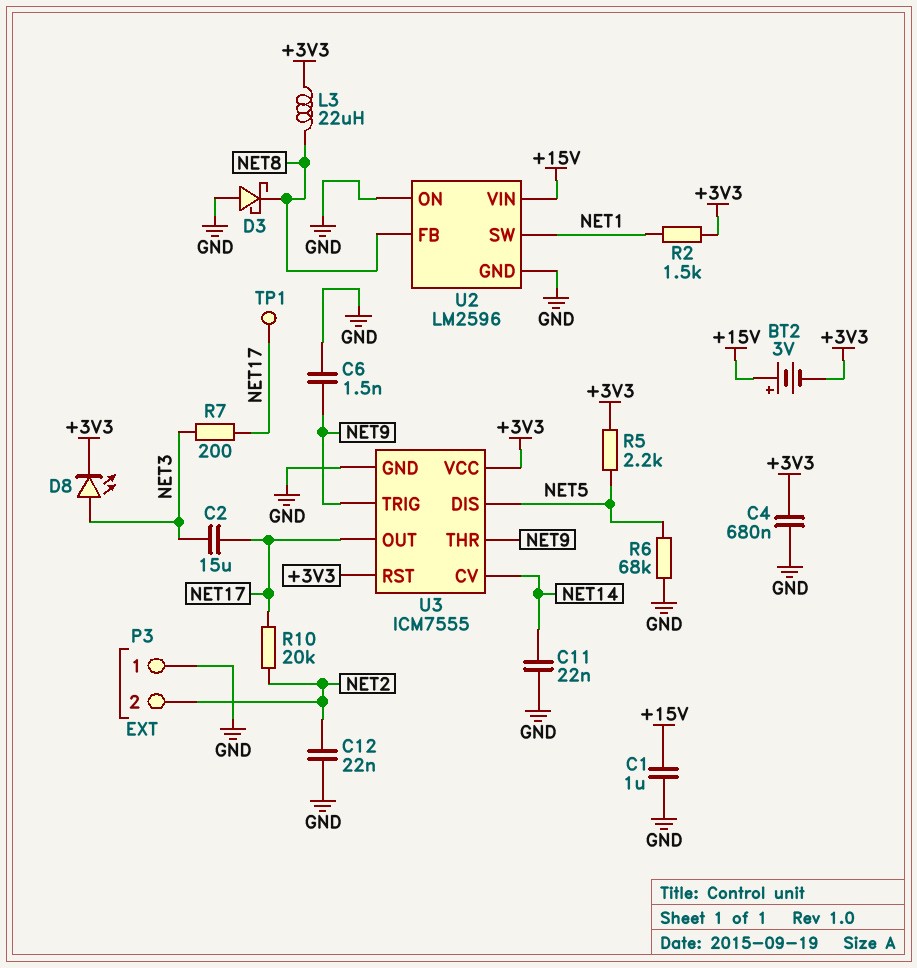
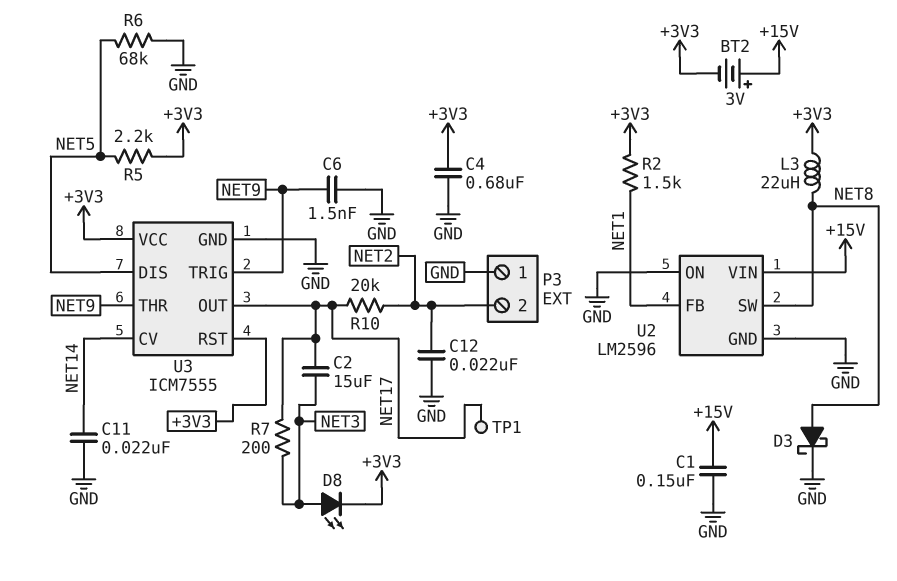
C1: 1uF (+15V, GND) -> 150nF (+15V, GND)
D3: schottky (A GND, K NET8) -> schottky (A NET8, K GND)
U2 pin FB: NET8 -> NET1
U2 pin SW: NET1 -> NET8

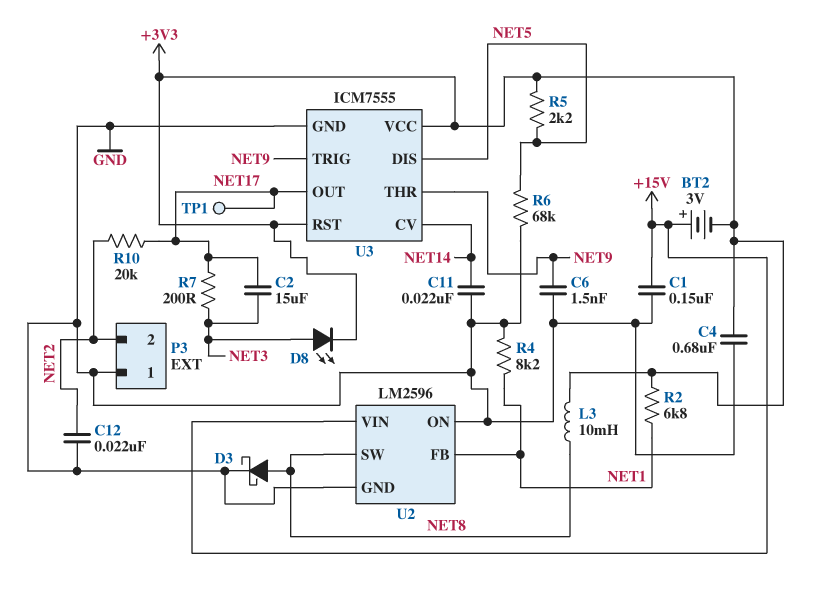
L3: 22uH (+3V3, NET8) -> 10mH (+3V3, NET8)
R2: 1.5k (+3V3, NET1) -> 6.8k (+3V3, NET1)
R4: none -> 8.2k (GND, NET1)

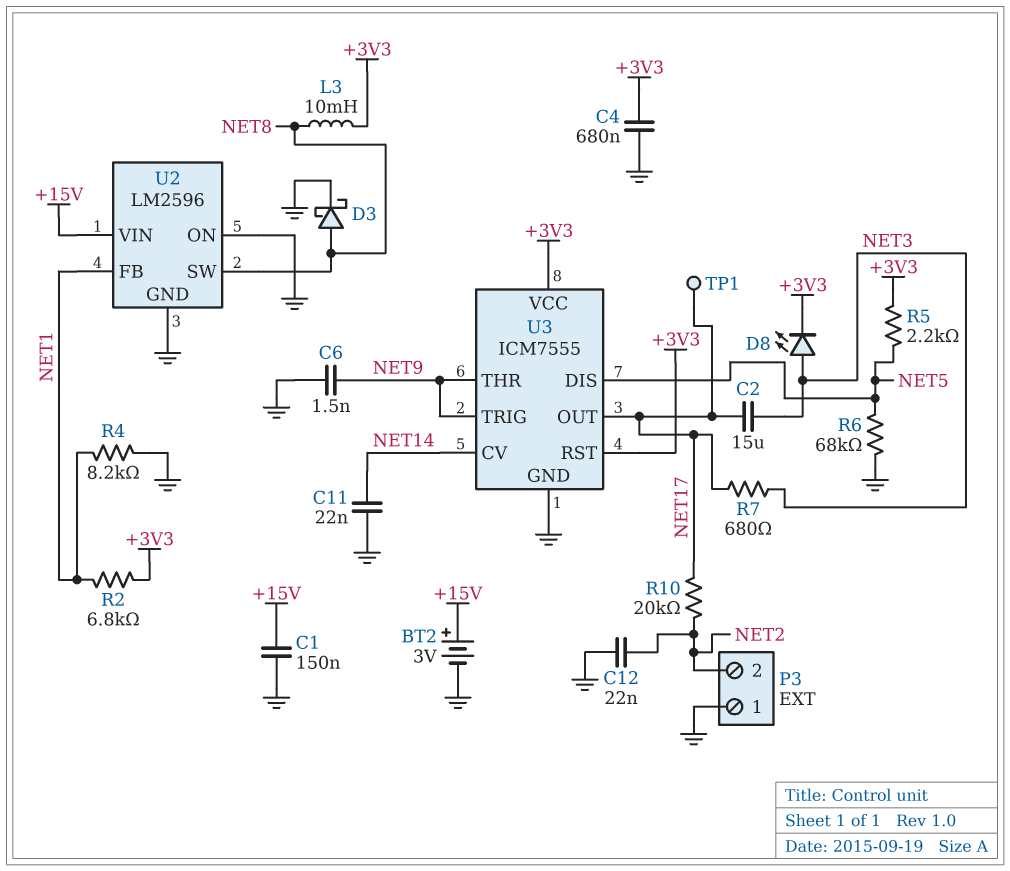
BT2: 3V (plus +15V, minus +3V3) -> 3V (plus +15V, minus GND)
R7: 200 (NET3, NET17) -> 680 (NET3, NET17)

